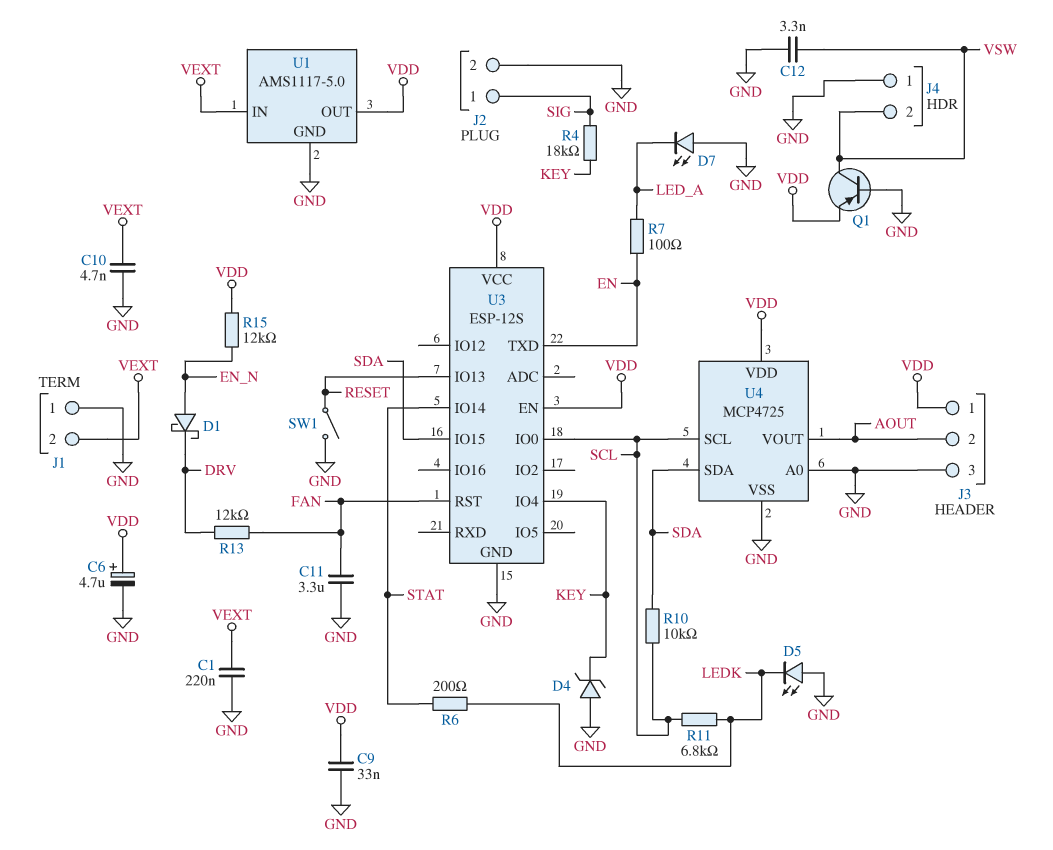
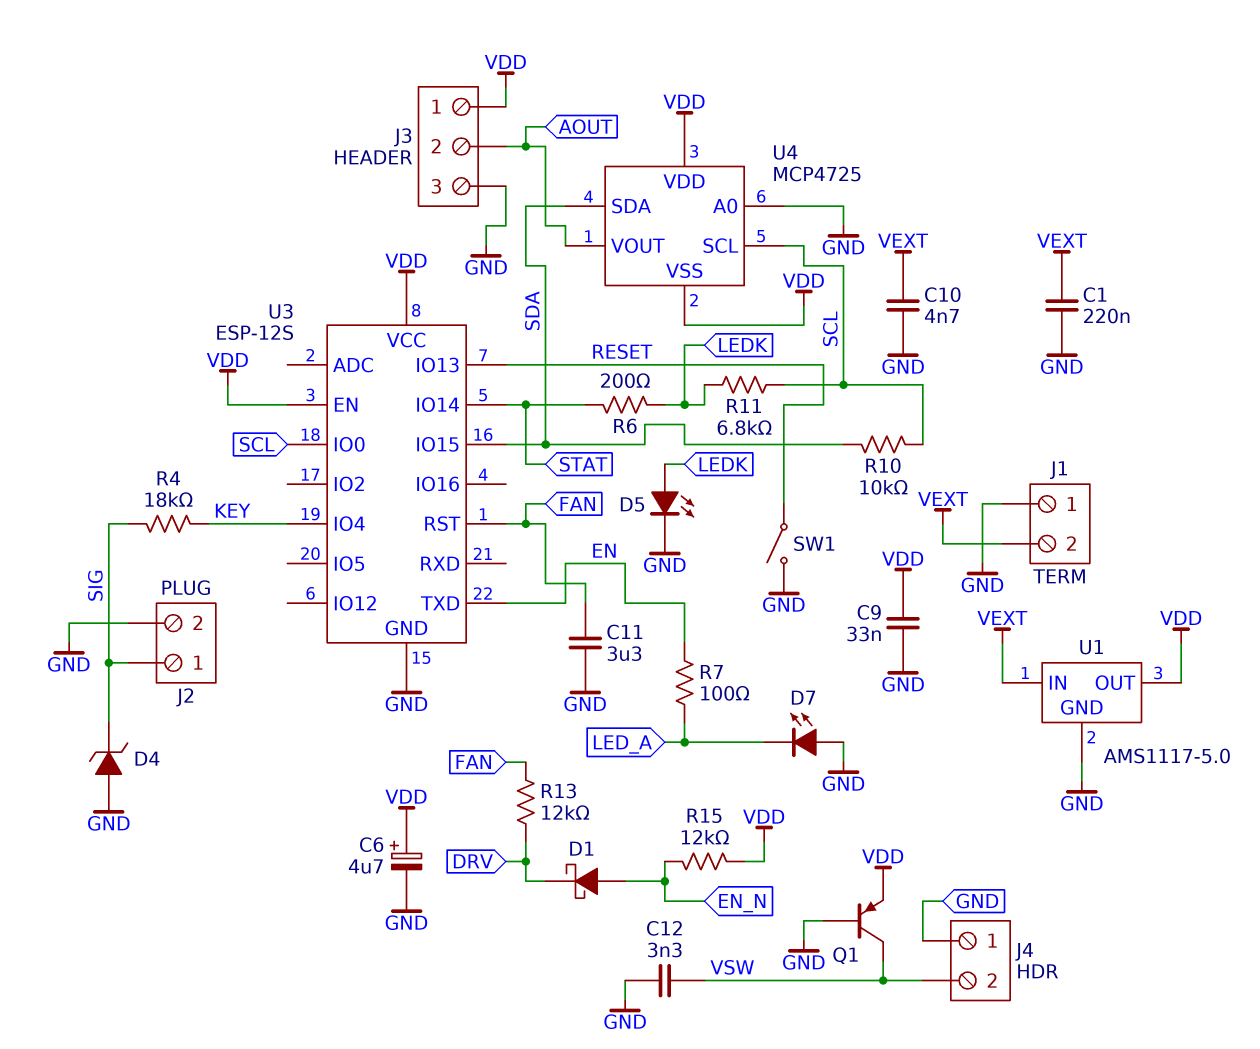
D4: zener (A GND, K KEY) -> zener (A GND, K SIG)
D5: LED (A GND, K LEDK) -> LED (A LEDK, K GND)
U4 pin VSS: GND -> VDD

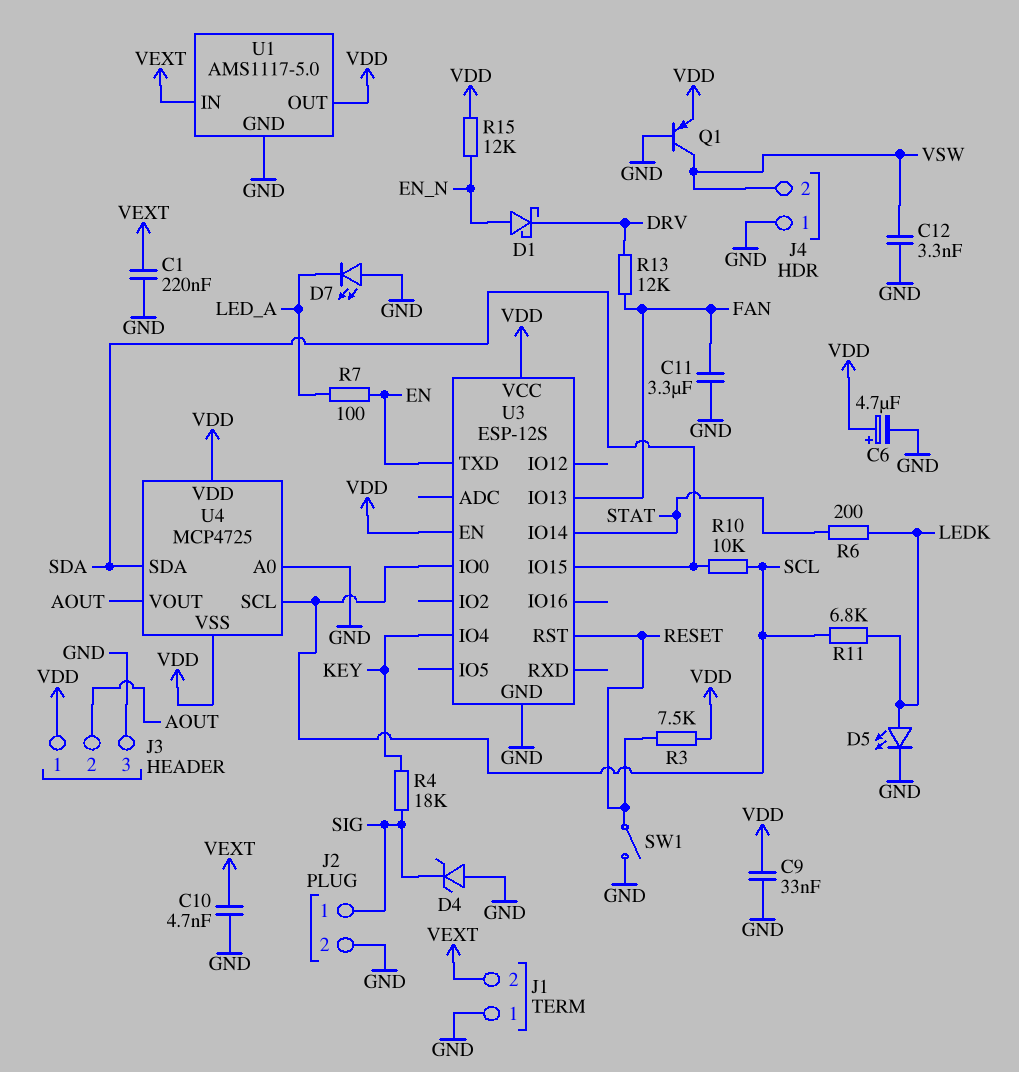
R3: none -> 7.5k (RESET, VDD)
U3 pin IO13: RESET -> FAN
U3 pin RST: FAN -> RESET

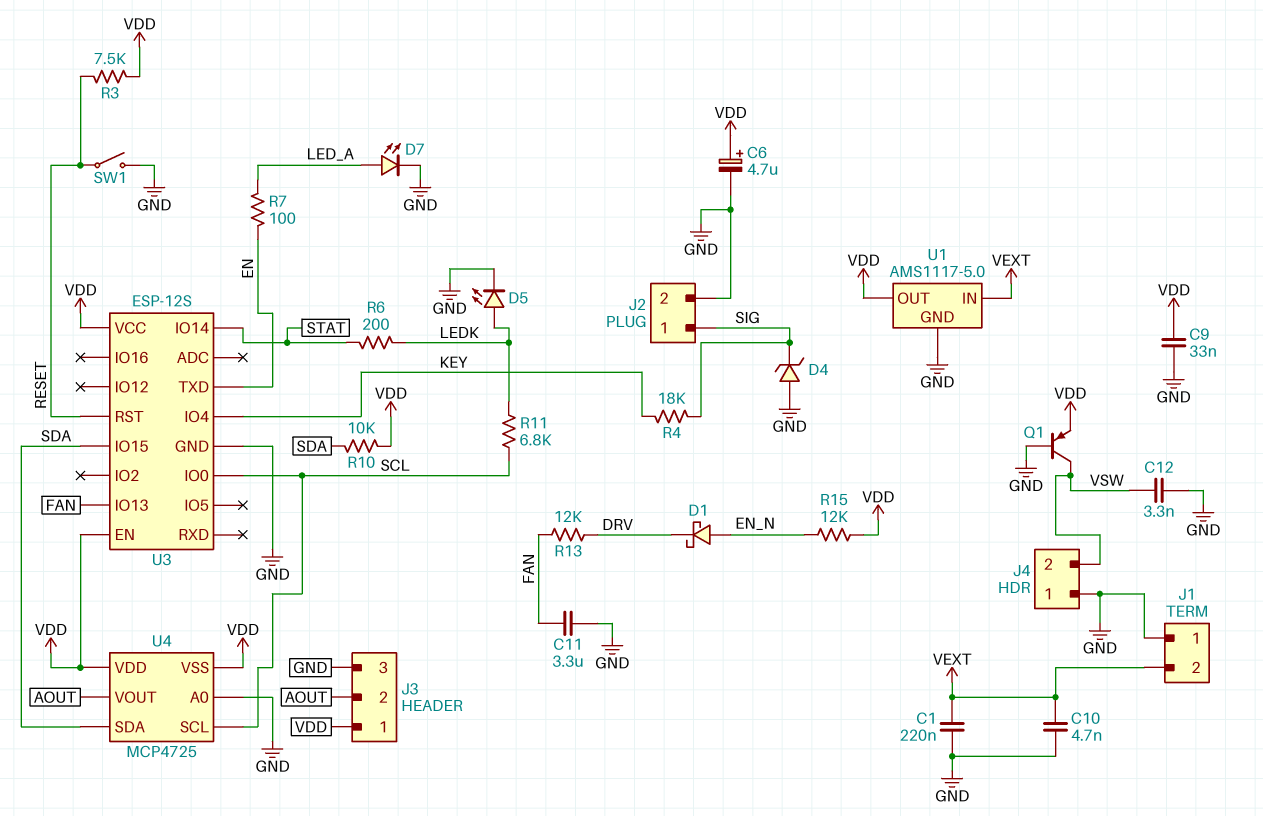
D7: LED (A GND, K LED_A) -> LED (A LED_A, K GND)
R10: 10k (SCL, SDA) -> 10k (SDA, VDD)

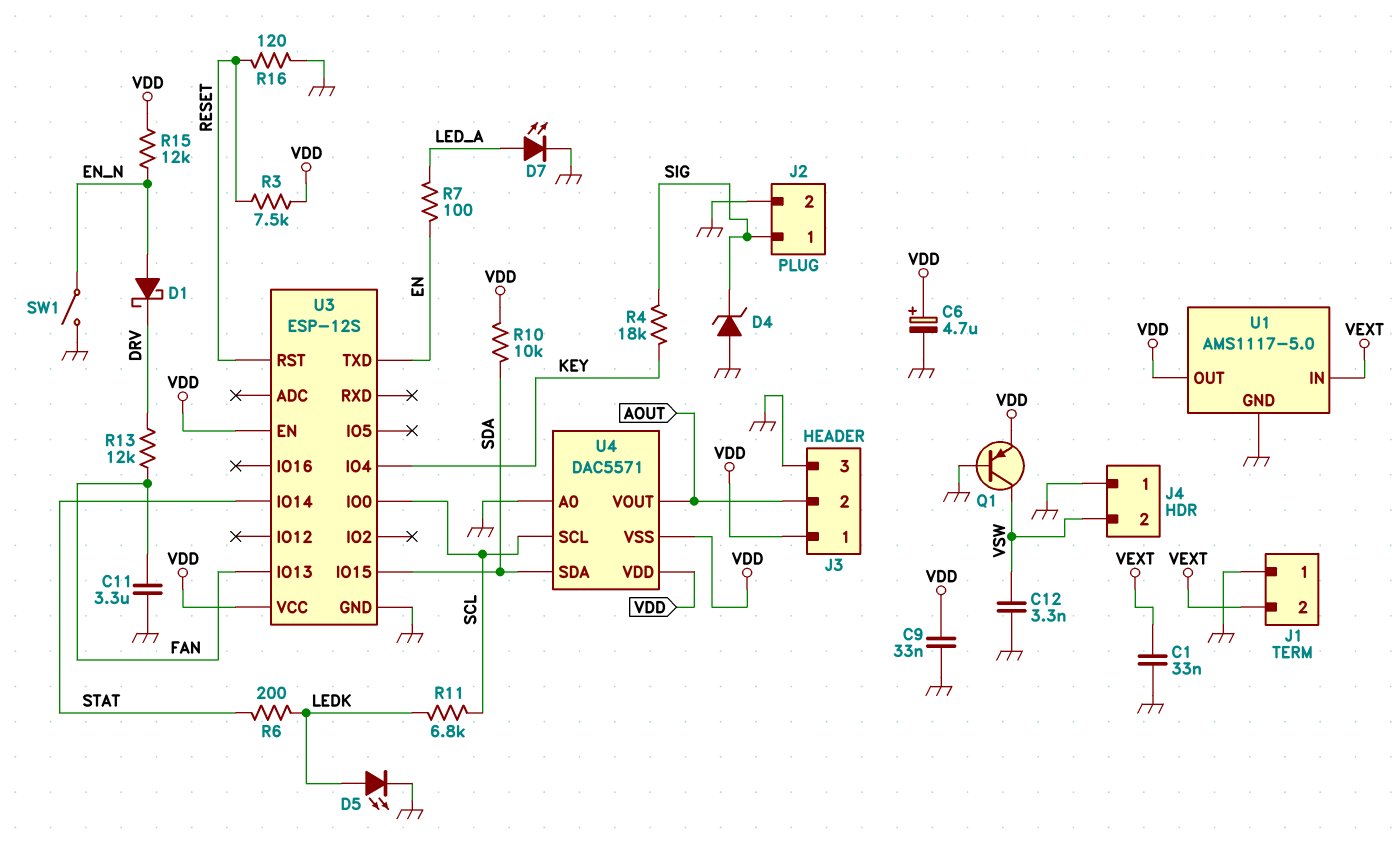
C1: 220nF (GND, VEXT) -> 33nF (GND, VEXT)
C10: 4.7nF (GND, VEXT) -> none
R16: none -> 120 (GND, RESET)
SW1: switch (GND, RESET) -> switch (EN_N, GND)
U4: MCP4725 -> DAC5571

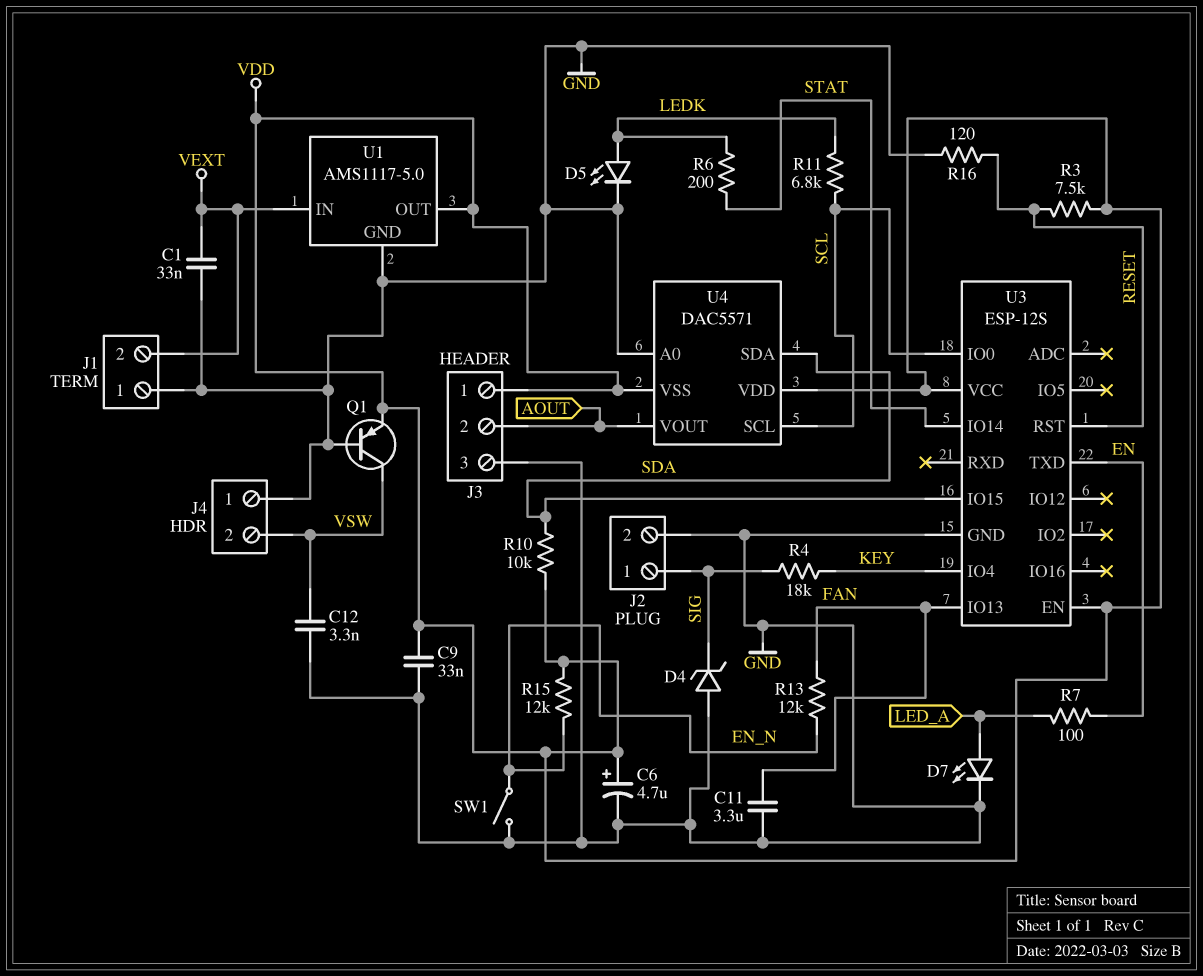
D1: schottky (A EN_N, K DRV) -> none
R13: 12k (DRV, FAN) -> 12k (EN_N, FAN)

